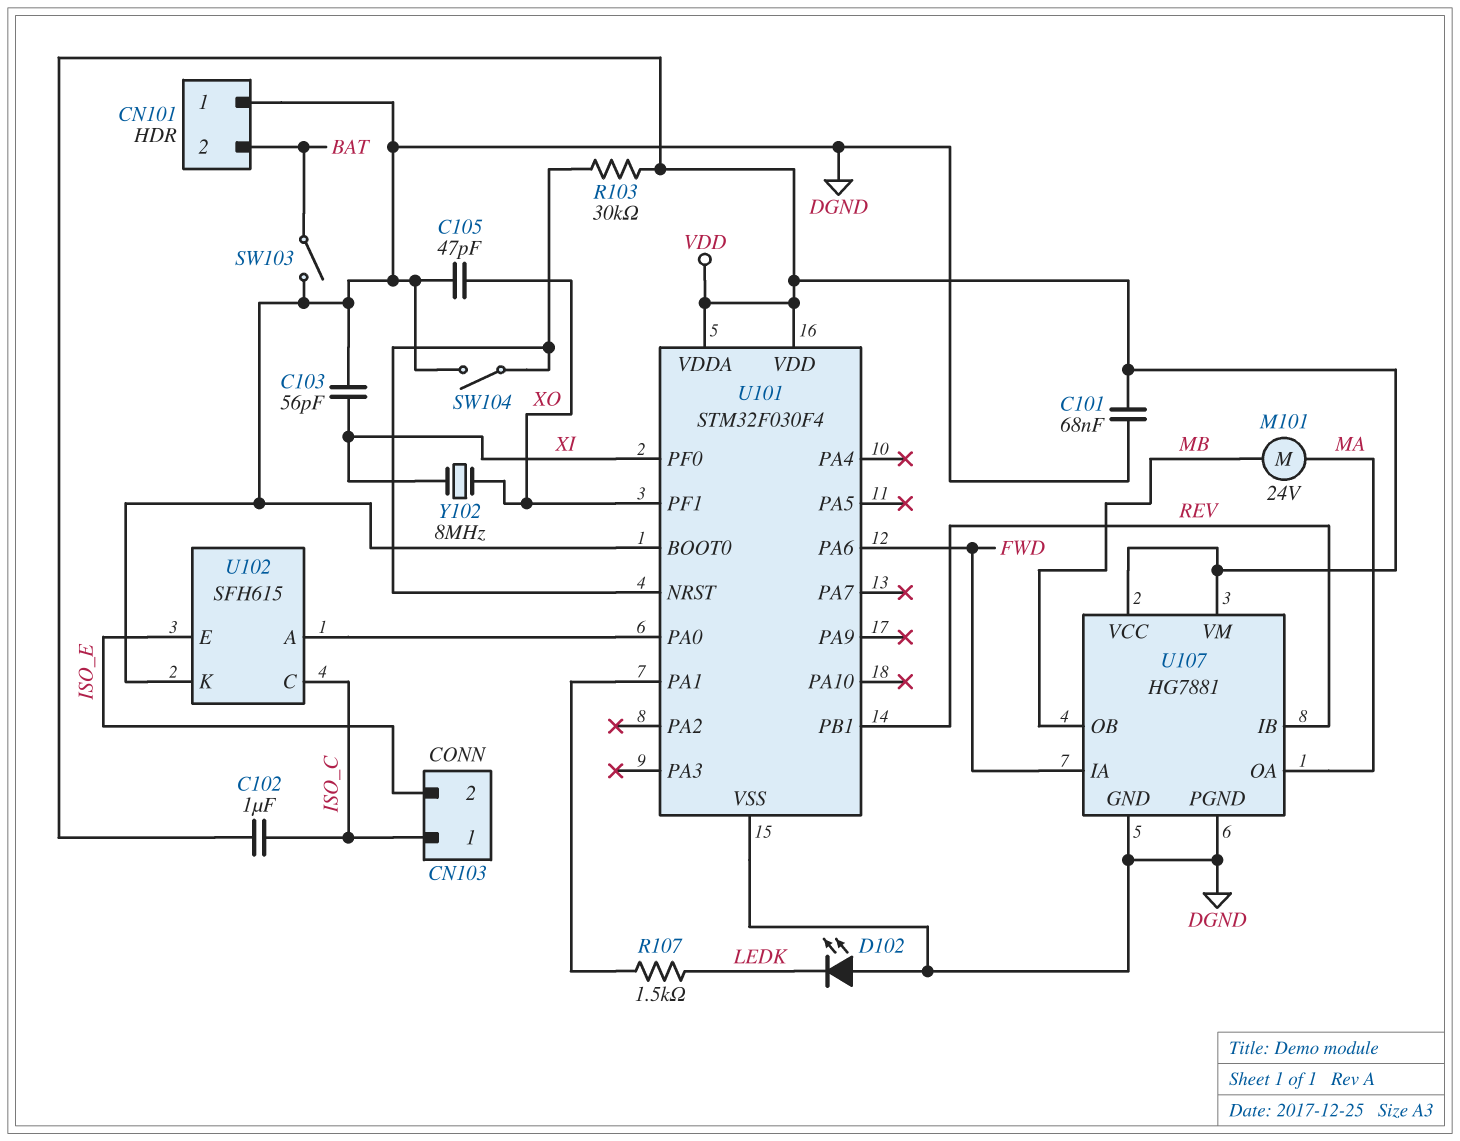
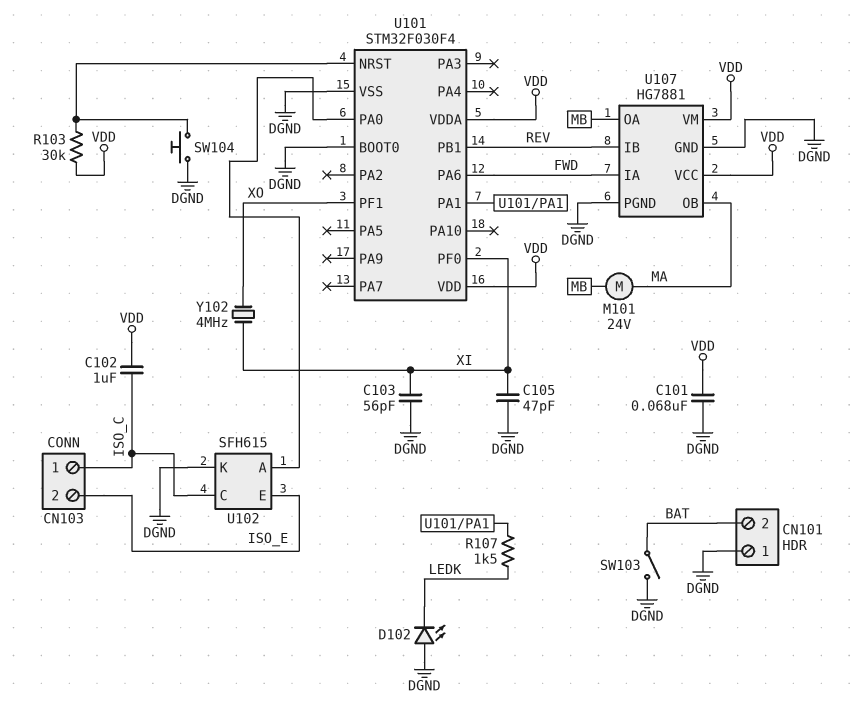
C105: 47pF (DGND, XO) -> 47pF (DGND, XI)
SW104: switch (DGND, U101/NRST) -> button (DGND, U101/NRST)
U107 pin OA: MA -> MB
U107 pin OB: MB -> MA
Y102: 8MHz (XI, XO) -> 4MHz (XI, XO)

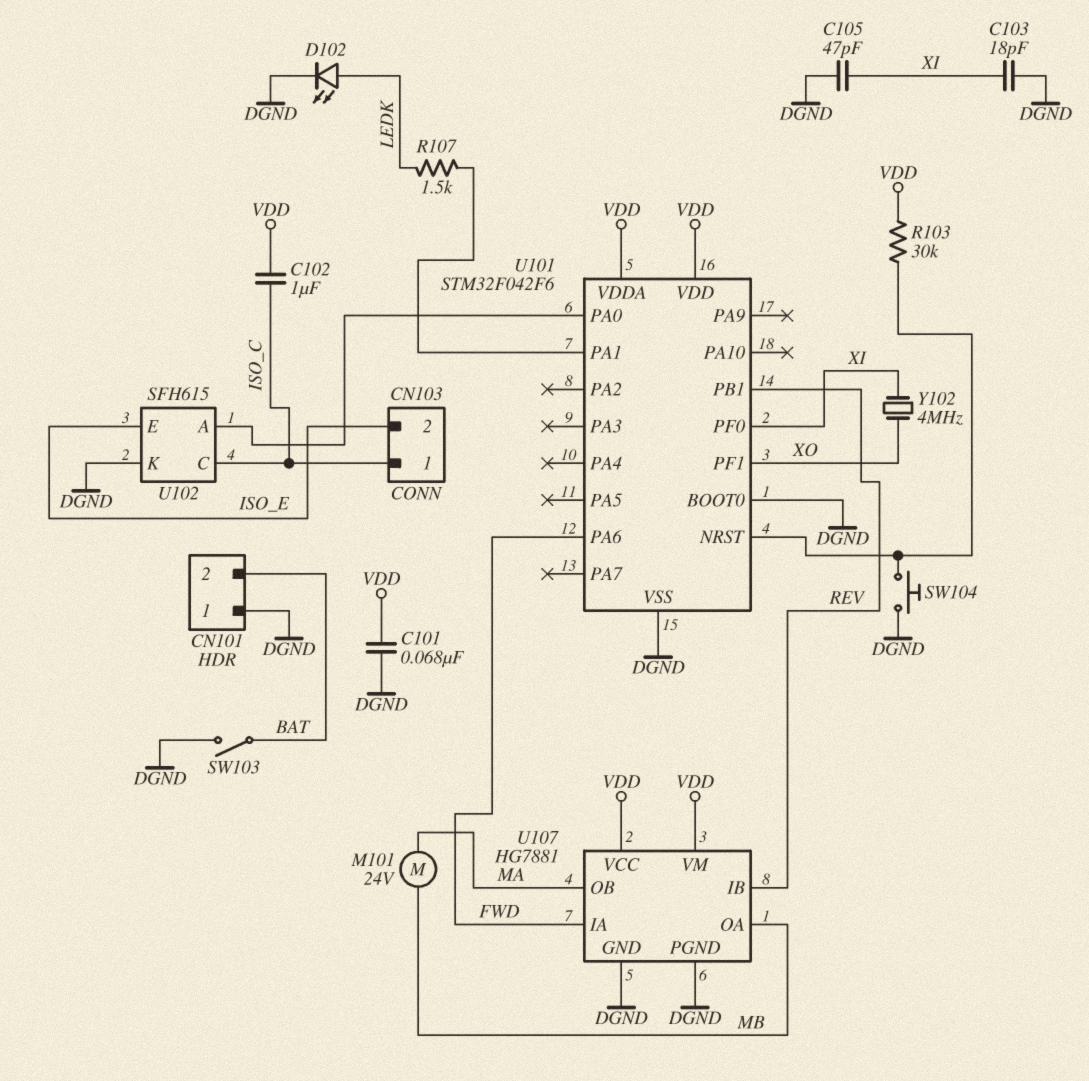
C103: 56pF (DGND, XI) -> 18pF (DGND, XI)
D102: LED (A DGND, K LEDK) -> LED (A LEDK, K DGND)
U101: STM32F030F4 -> STM32F042F6

